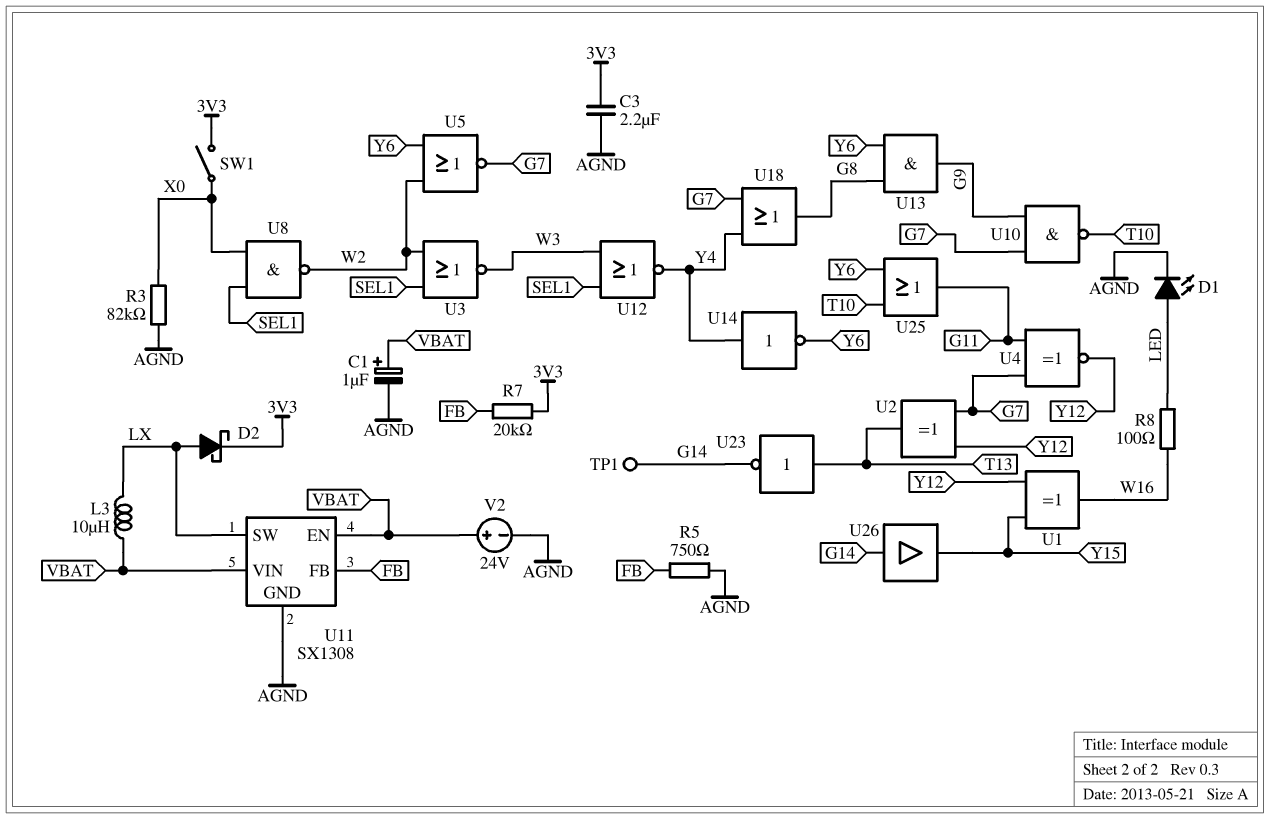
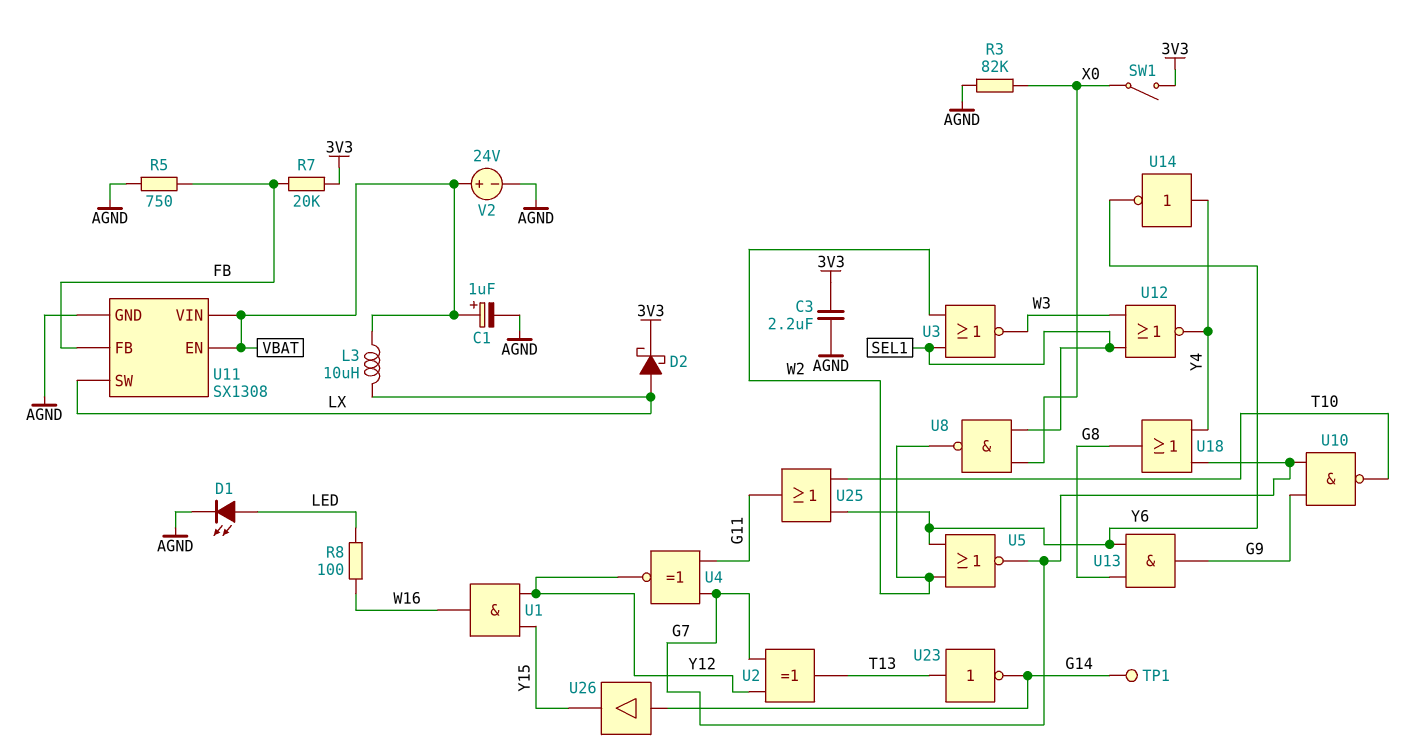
U1: XOR (in Y12, in Y15, out W16) -> AND (in Y12, in Y15, out W16)

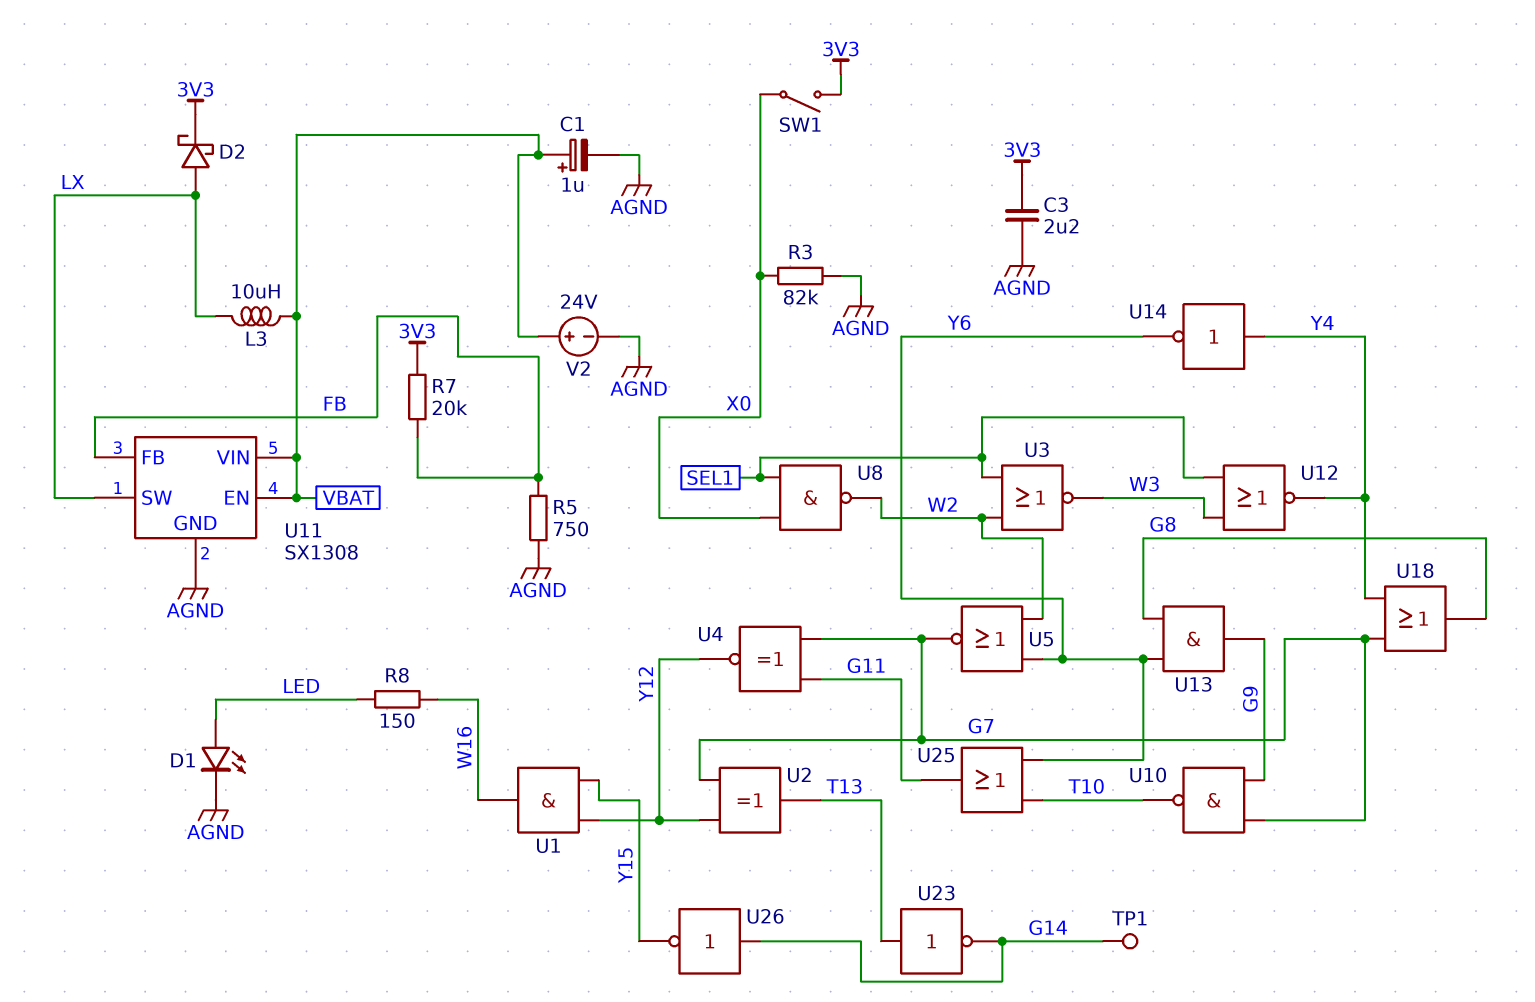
R8: 100 (LED, W16) -> 150 (LED, W16)
U26: buffer (in G14, out Y15) -> NOT (in G14, out Y15)

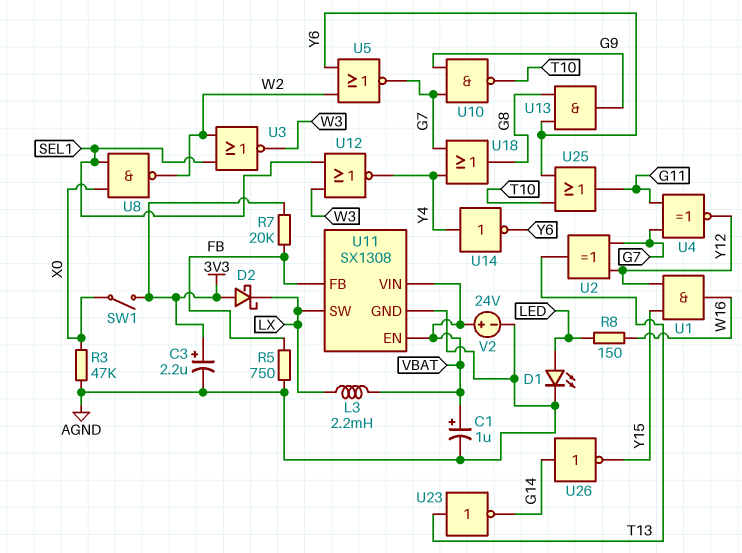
C3: 2.2uF (3V3, AGND) -> 2.2uF (plus 3V3, minus AGND)
D2: schottky (A LX, K 3V3) -> schottky (A 3V3, K LX)
L3: 10uH (LX, VBAT) -> 2.2mH (LX, VBAT)
R3: 82k (AGND, X0) -> 47k (AGND, X0)
TP1: test point (G14) -> none

